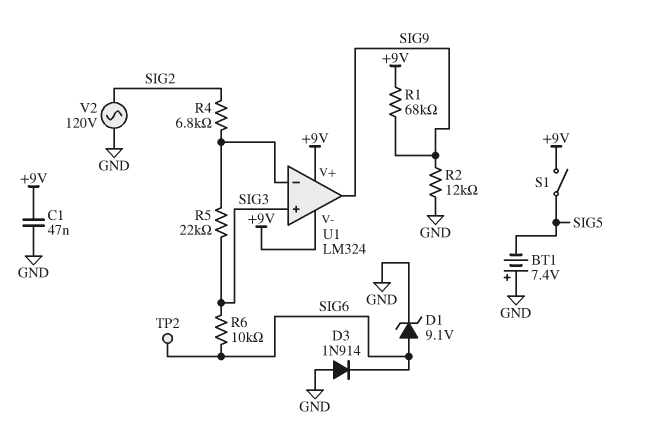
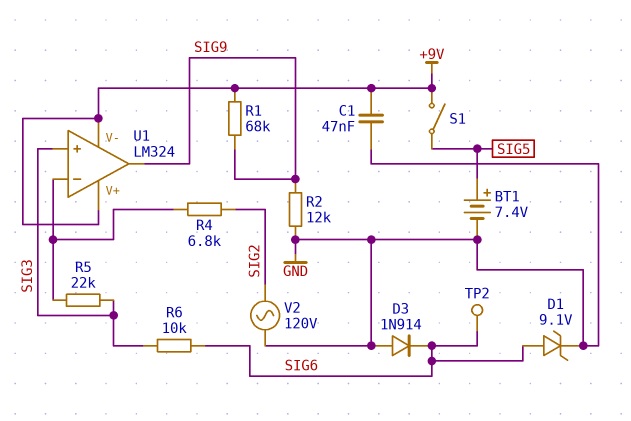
BT1: 7.4V (plus GND, minus SIG5) -> 7.4V (plus SIG5, minus GND)

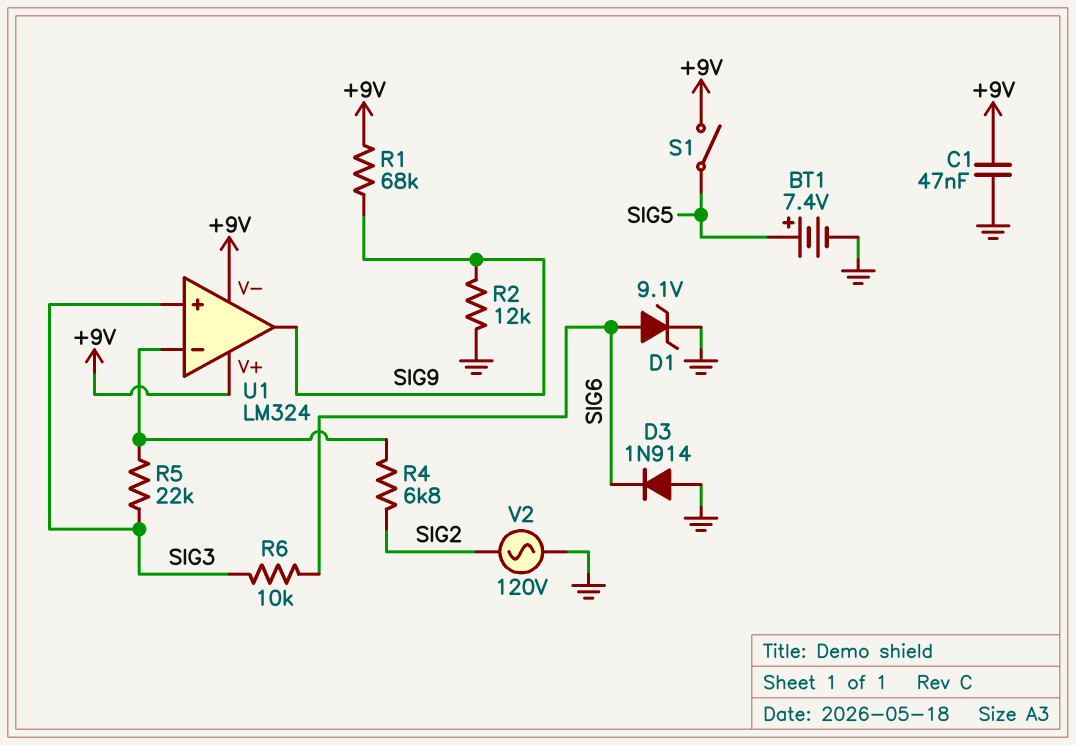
TP2: test point (SIG6) -> none

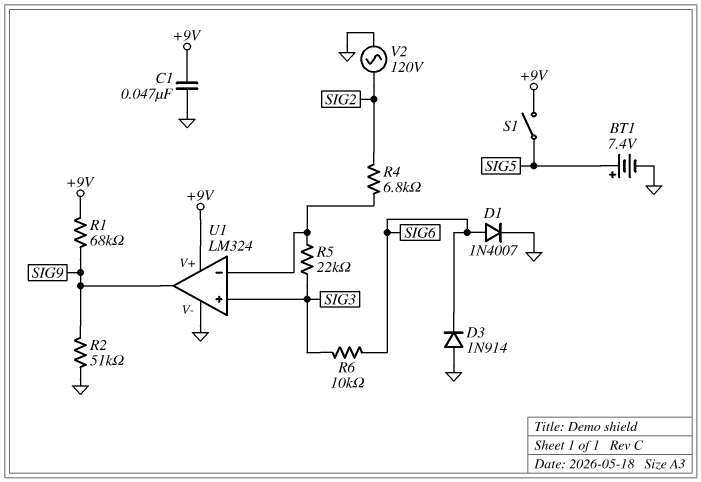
D1: zener 9.1V (A SIG6, K GND) -> diode 1N4007 (A SIG6, K GND)
R2: 12k (GND, SIG9) -> 51k (GND, SIG9)
U1 pin V-: +9V -> GND

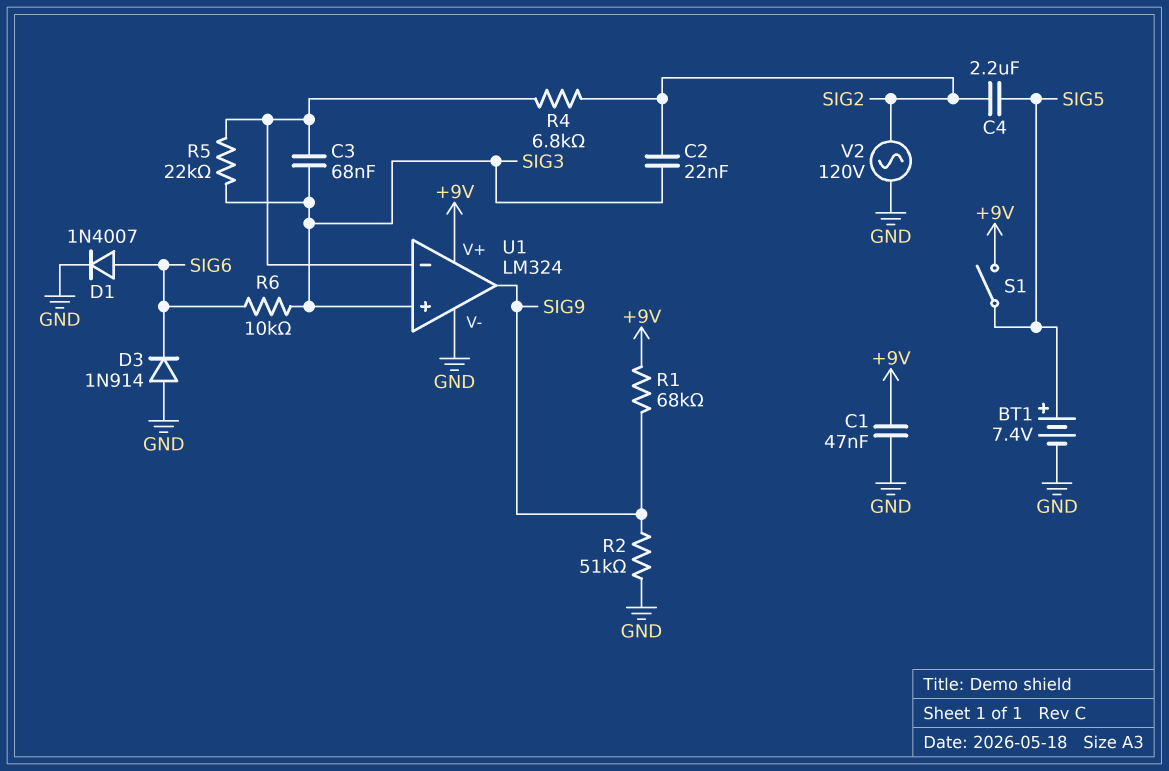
C2: none -> 22nF (SIG2, SIG3)
C3: none -> 68nF (SIG3, U1/in-)
C4: none -> 2.2uF (SIG2, SIG5)

